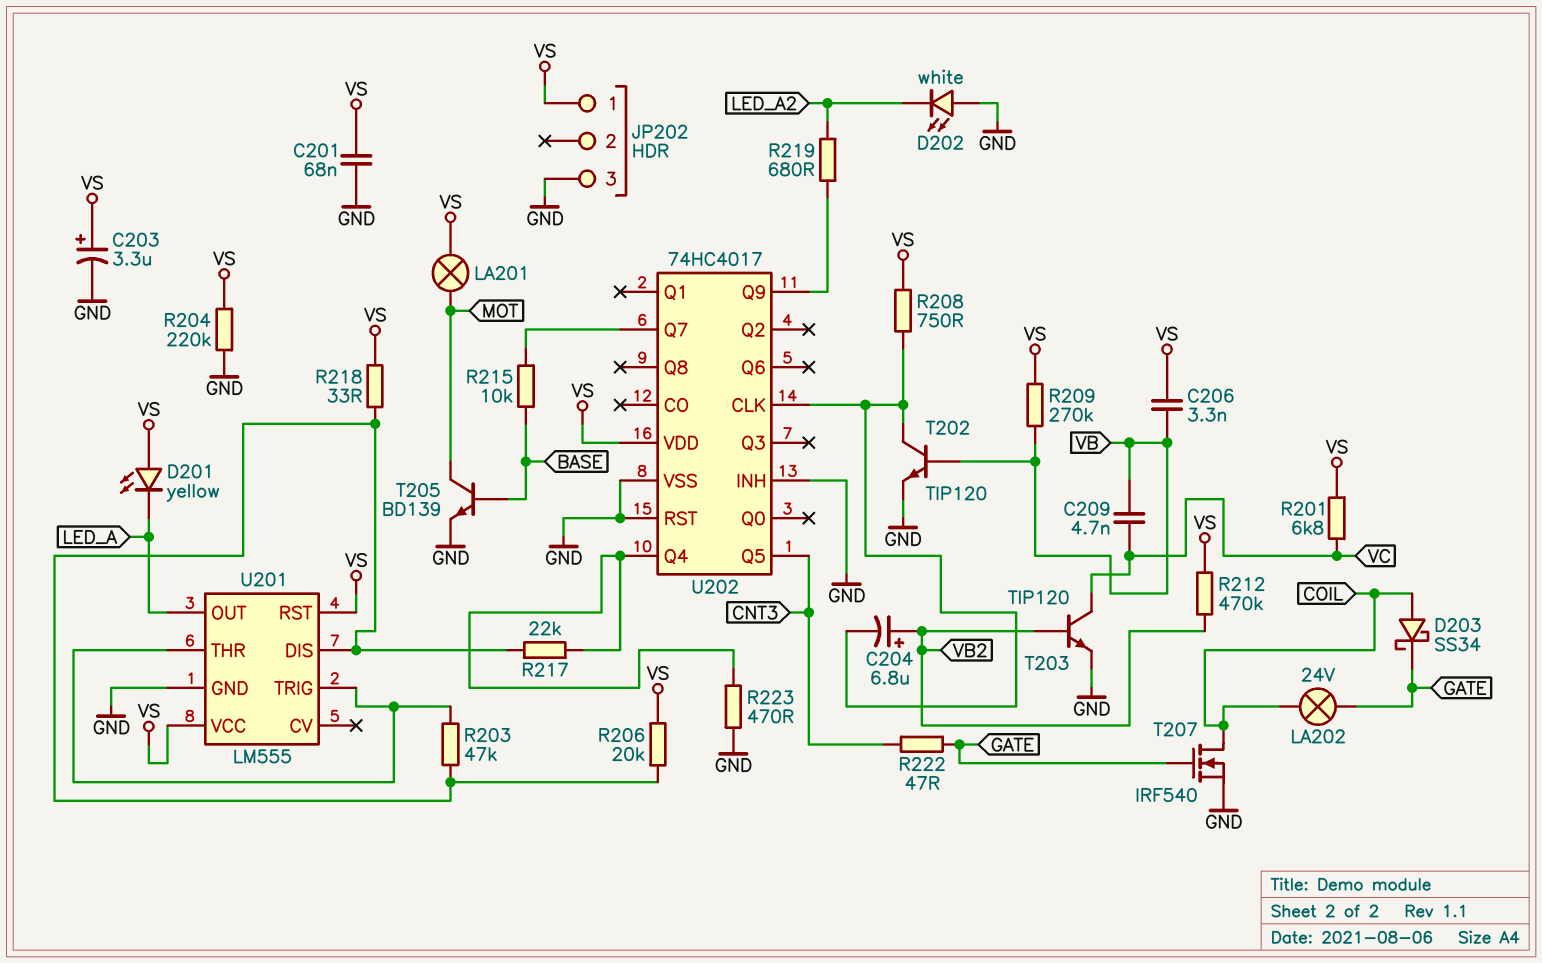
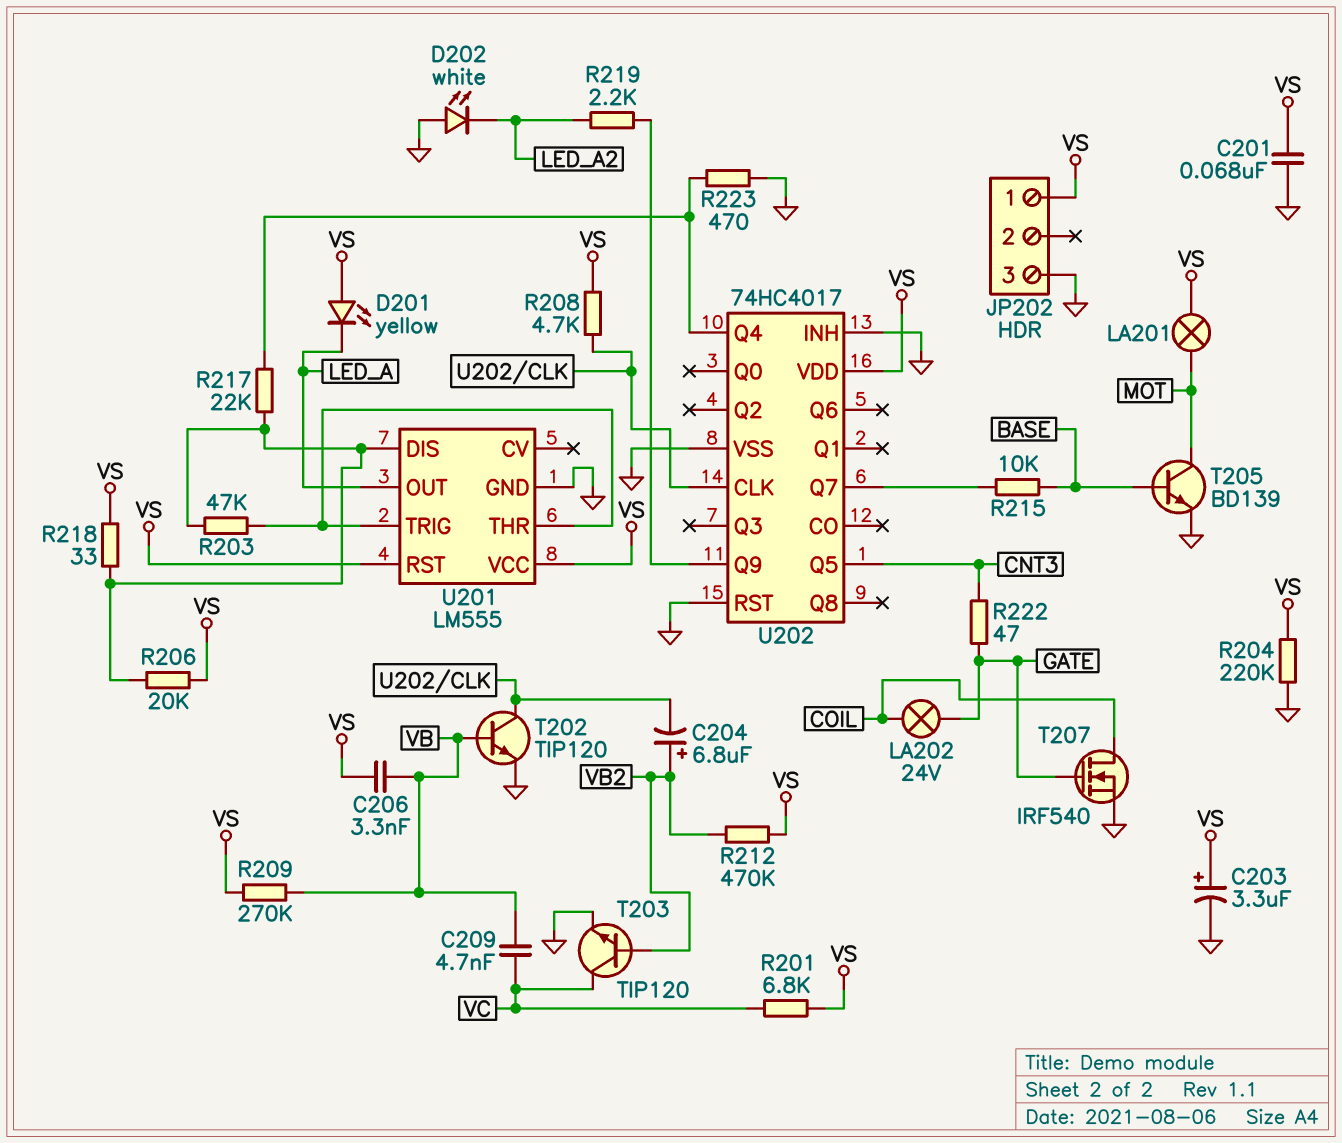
D203: schottky SS34 (A COIL, K GATE) -> none
R208: 750 (U202/CLK, VS) -> 4.7k (U202/CLK, VS)
R219: 680 (LED_A2, U202/Q9) -> 2.2k (LED_A2, U202/Q9)

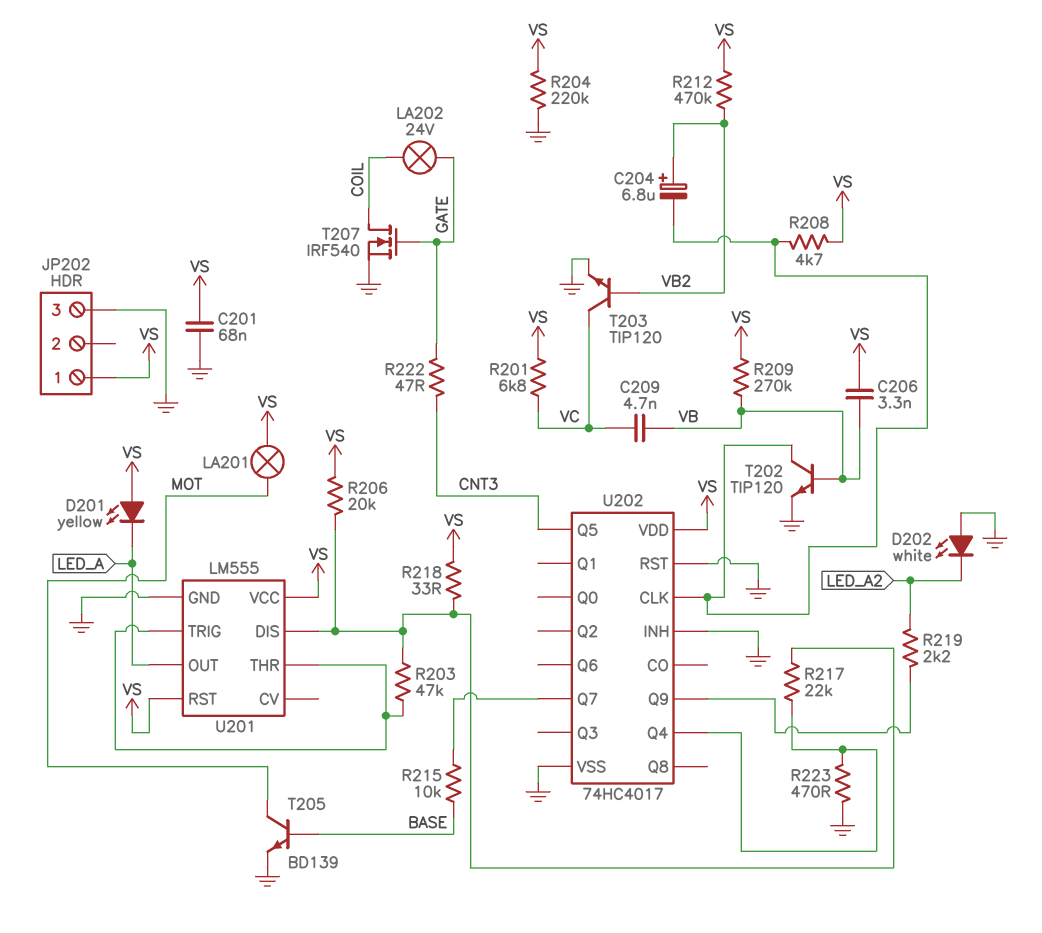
C203: 3.3uF (plus VS, minus GND) -> none

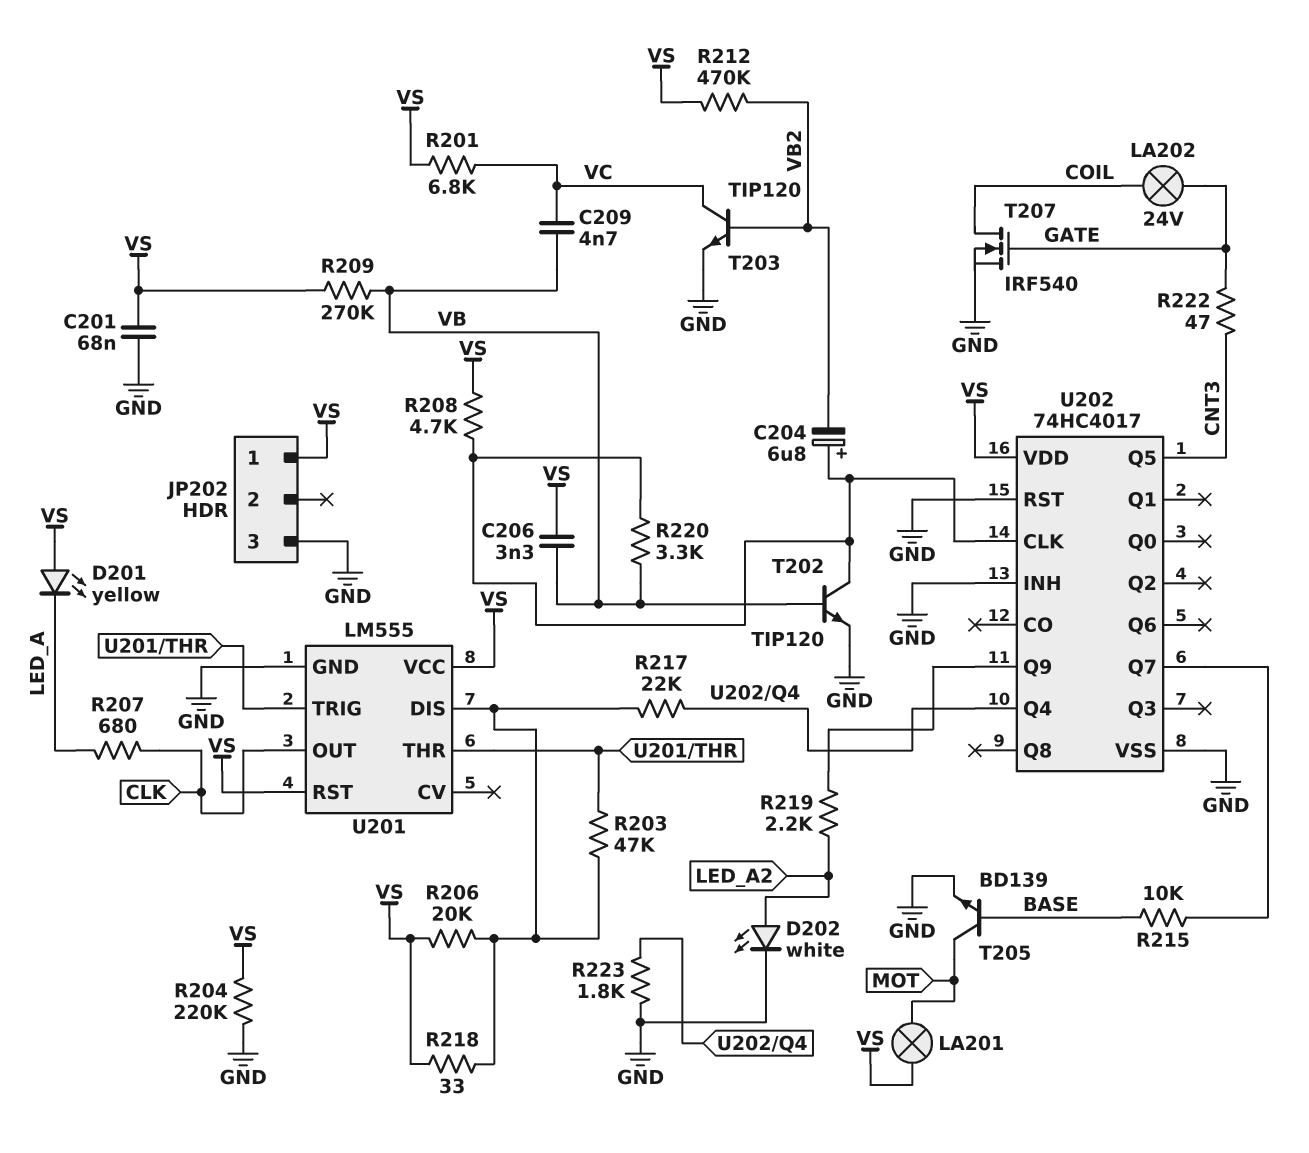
C204: 6.8uF (plus VB2, minus U202/CLK) -> 6.8uF (plus U202/CLK, minus VB2)
D202: LED white (A GND, K LED_A2) -> LED white (A LED_A2, K GND)
R207: none -> 680 (CLK, LED_A)
R220: none -> 3.3k (U202/CLK, VB)
R223: 470 (GND, U202/Q4) -> 1.8k (GND, U202/Q4)
U201 pin OUT: LED_A -> CLK

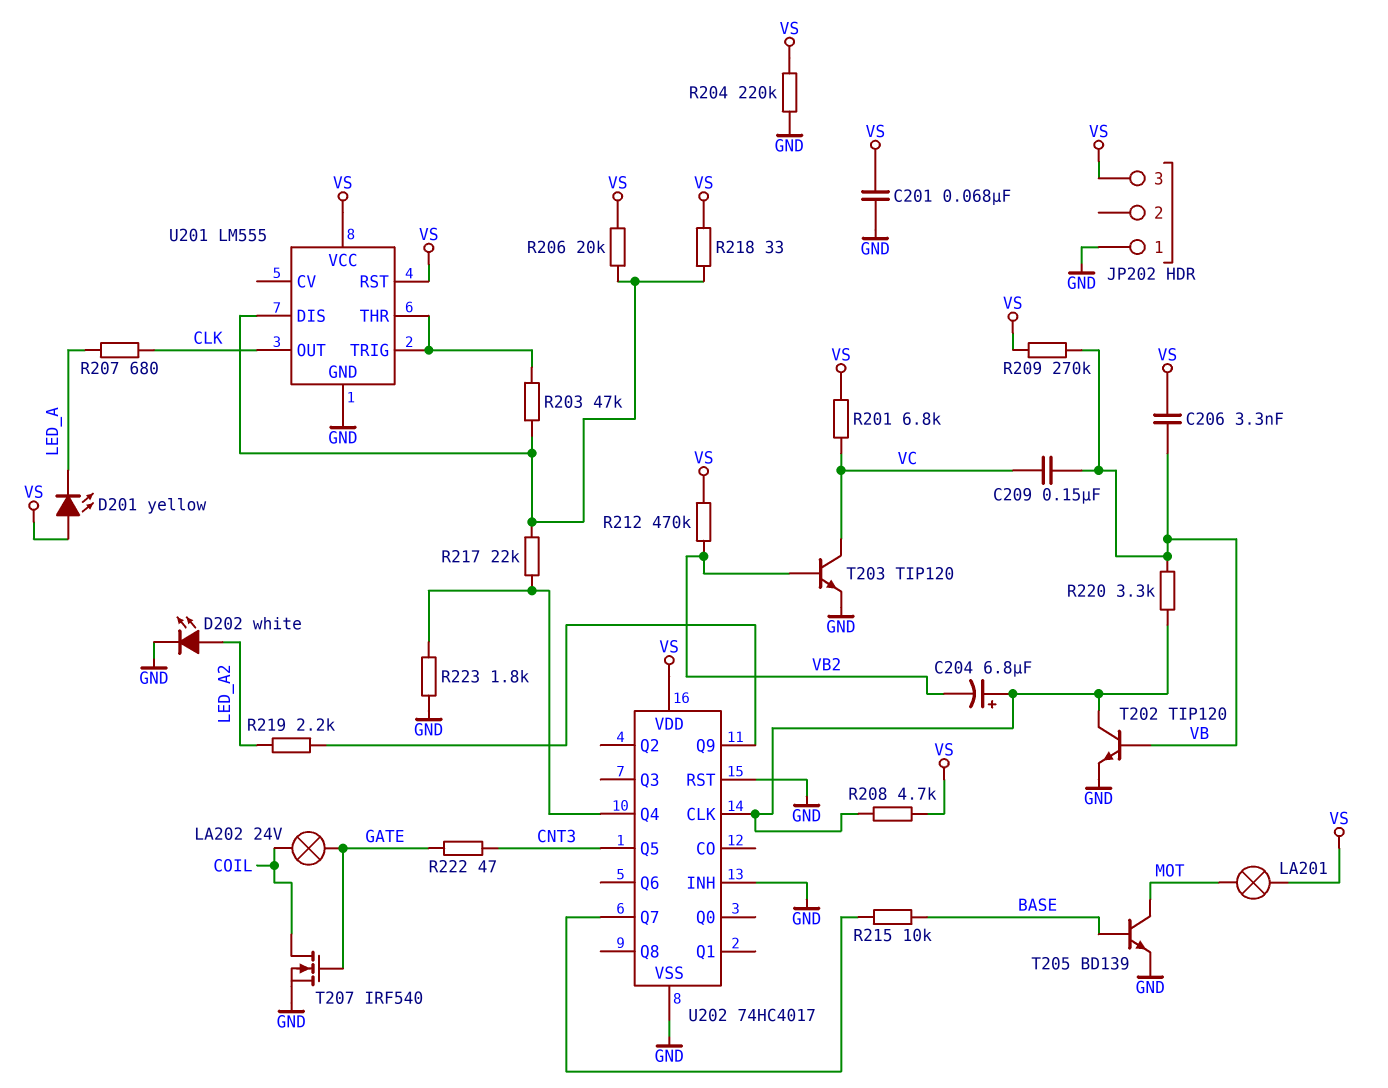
C209: 4.7nF (VB, VC) -> 150nF (VB, VC)
JP202 pin 1: VS -> GND
JP202 pin 3: GND -> VS

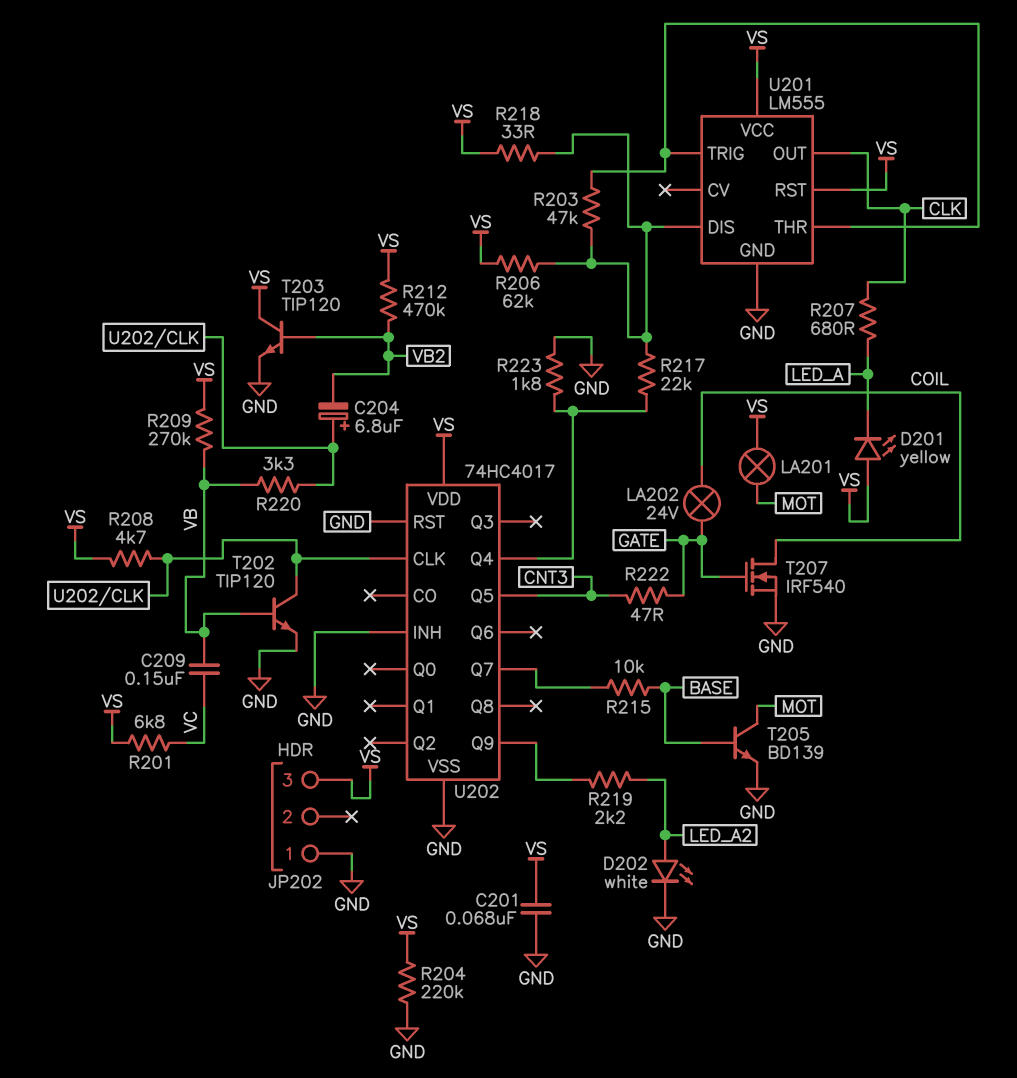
C206: 3.3nF (VB, VS) -> none
R206: 20k (U201/DIS, VS) -> 62k (U201/DIS, VS)
T203: NPN TIP120 (B VB2, C VC, E GND) -> NPN TIP120 (B VB2, C VS, E GND)

